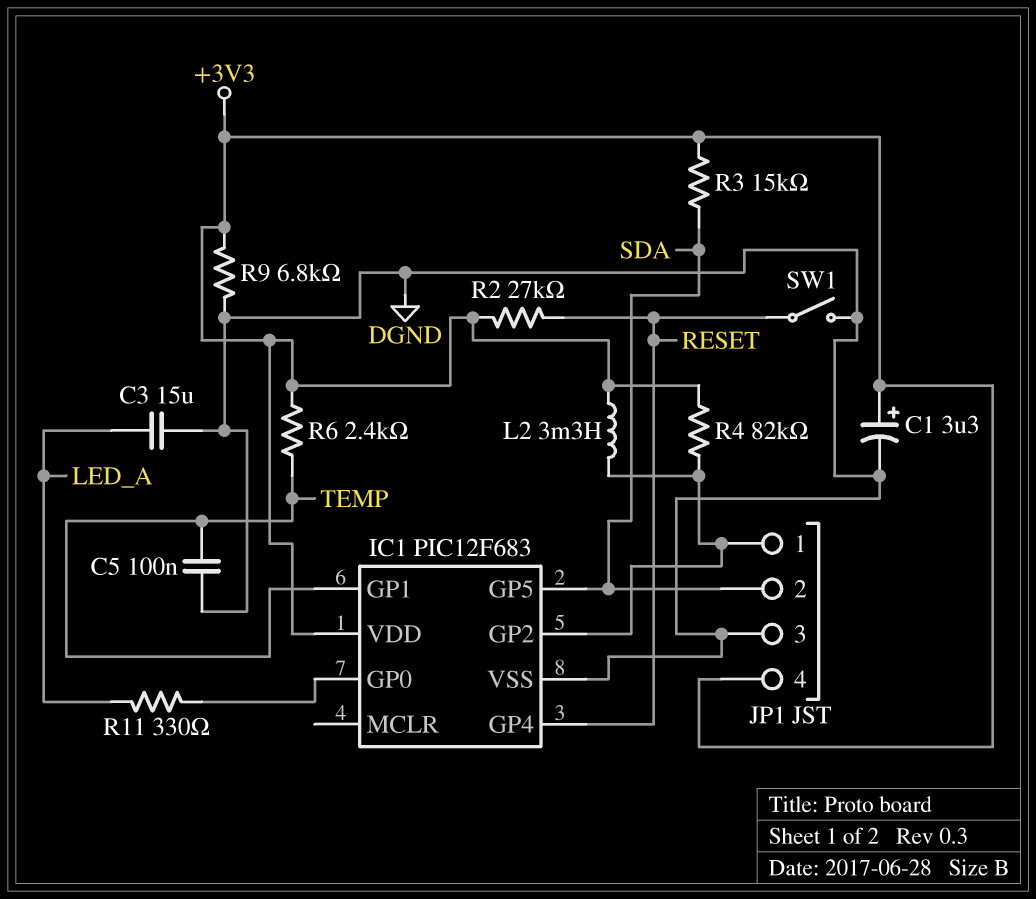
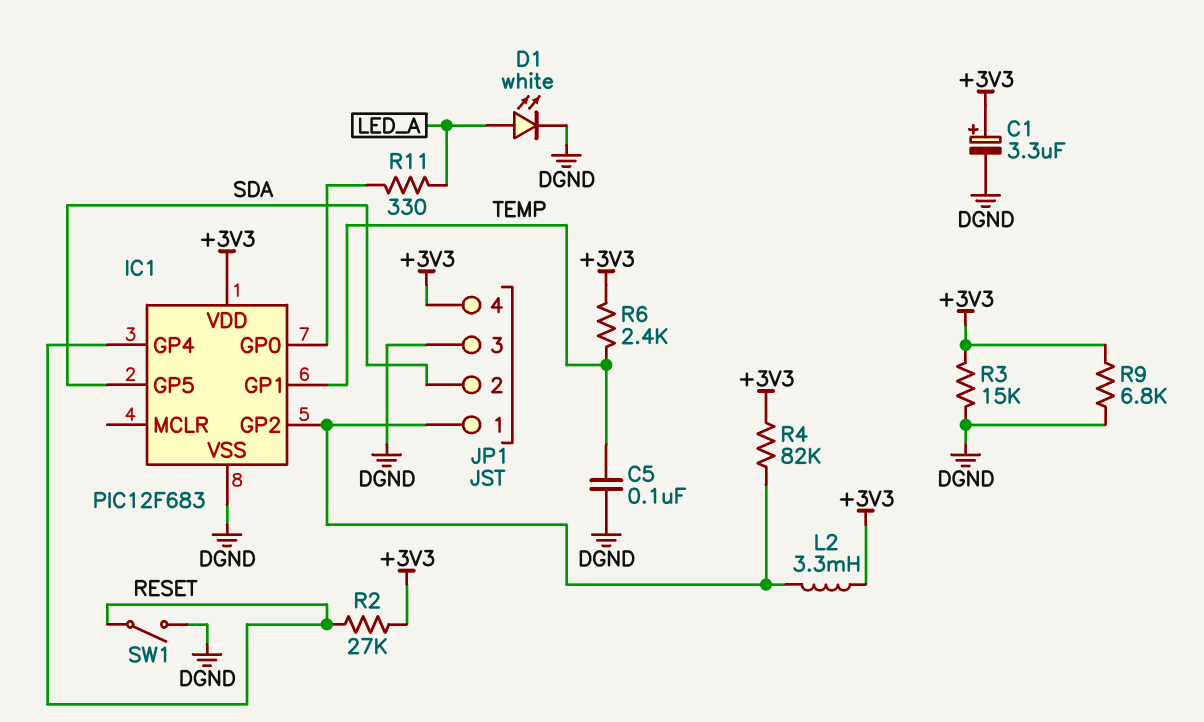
C3: 15uF (DGND, LED_A) -> none
D1: none -> LED white (A LED_A, K DGND)
R3: 15k (+3V3, SDA) -> 15k (+3V3, DGND)

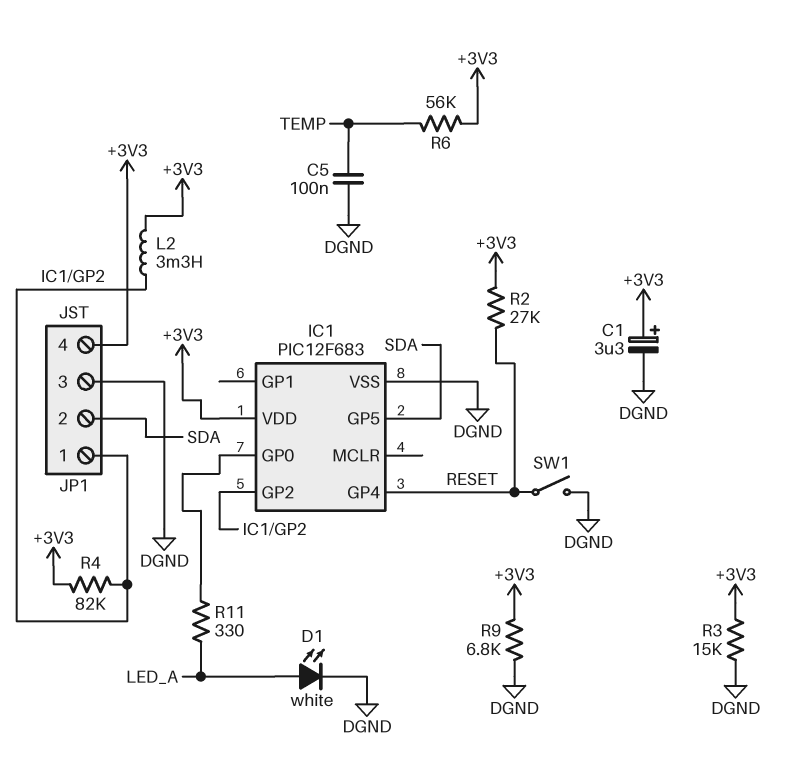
IC1 pin GP1: TEMP -> none
R6: 2.4k (+3V3, TEMP) -> 56k (+3V3, TEMP)

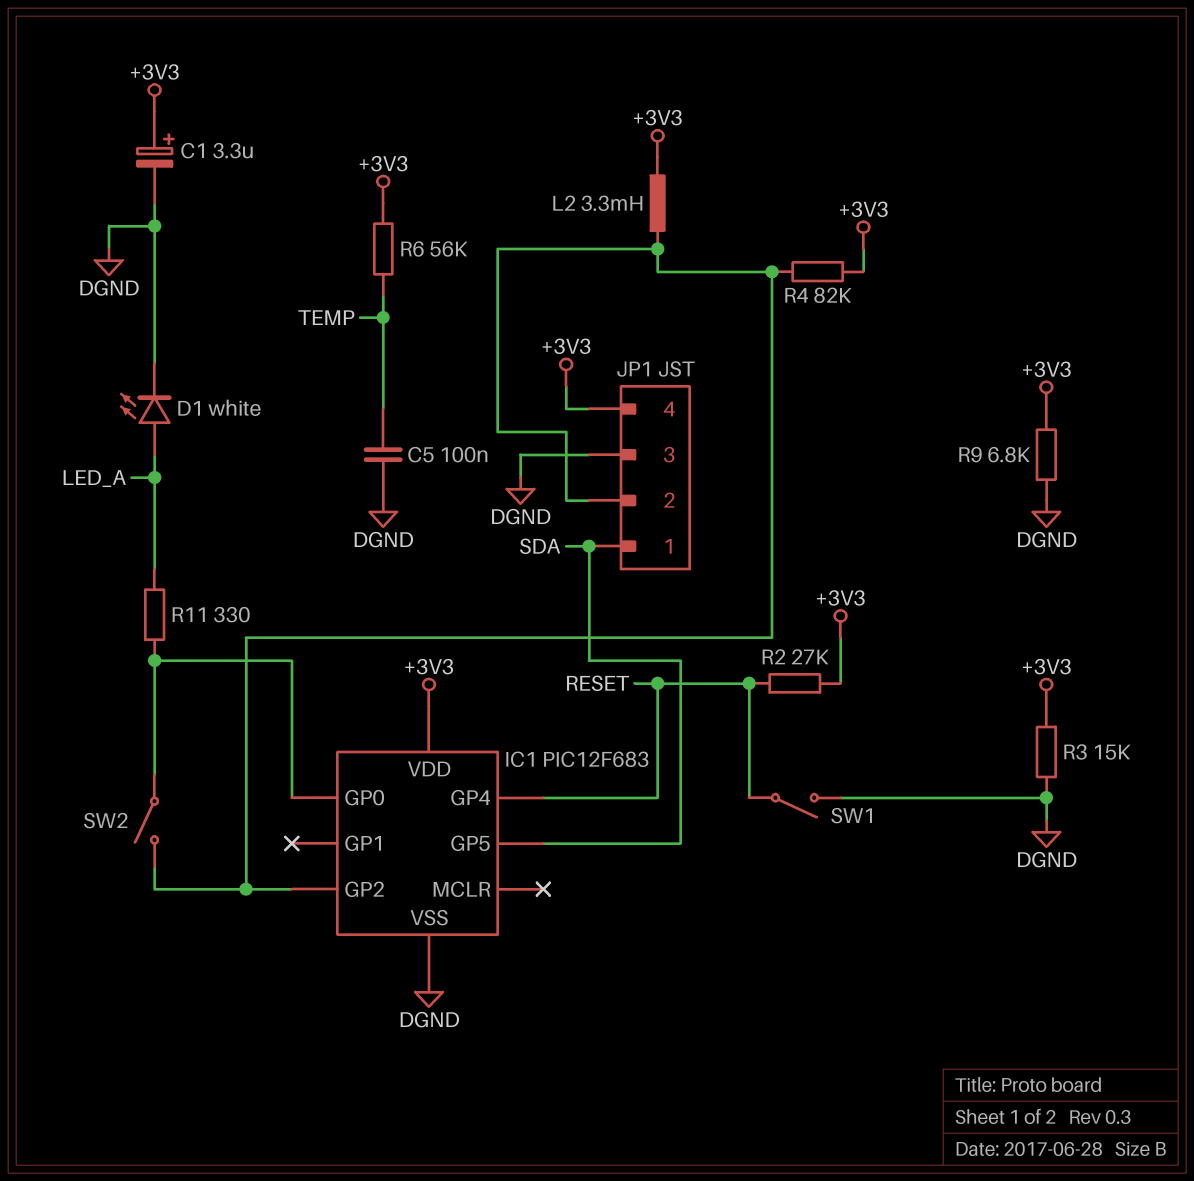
JP1 pin 1: IC1/GP2 -> SDA
JP1 pin 2: SDA -> IC1/GP2
SW2: none -> switch (IC1/GP0, IC1/GP2)

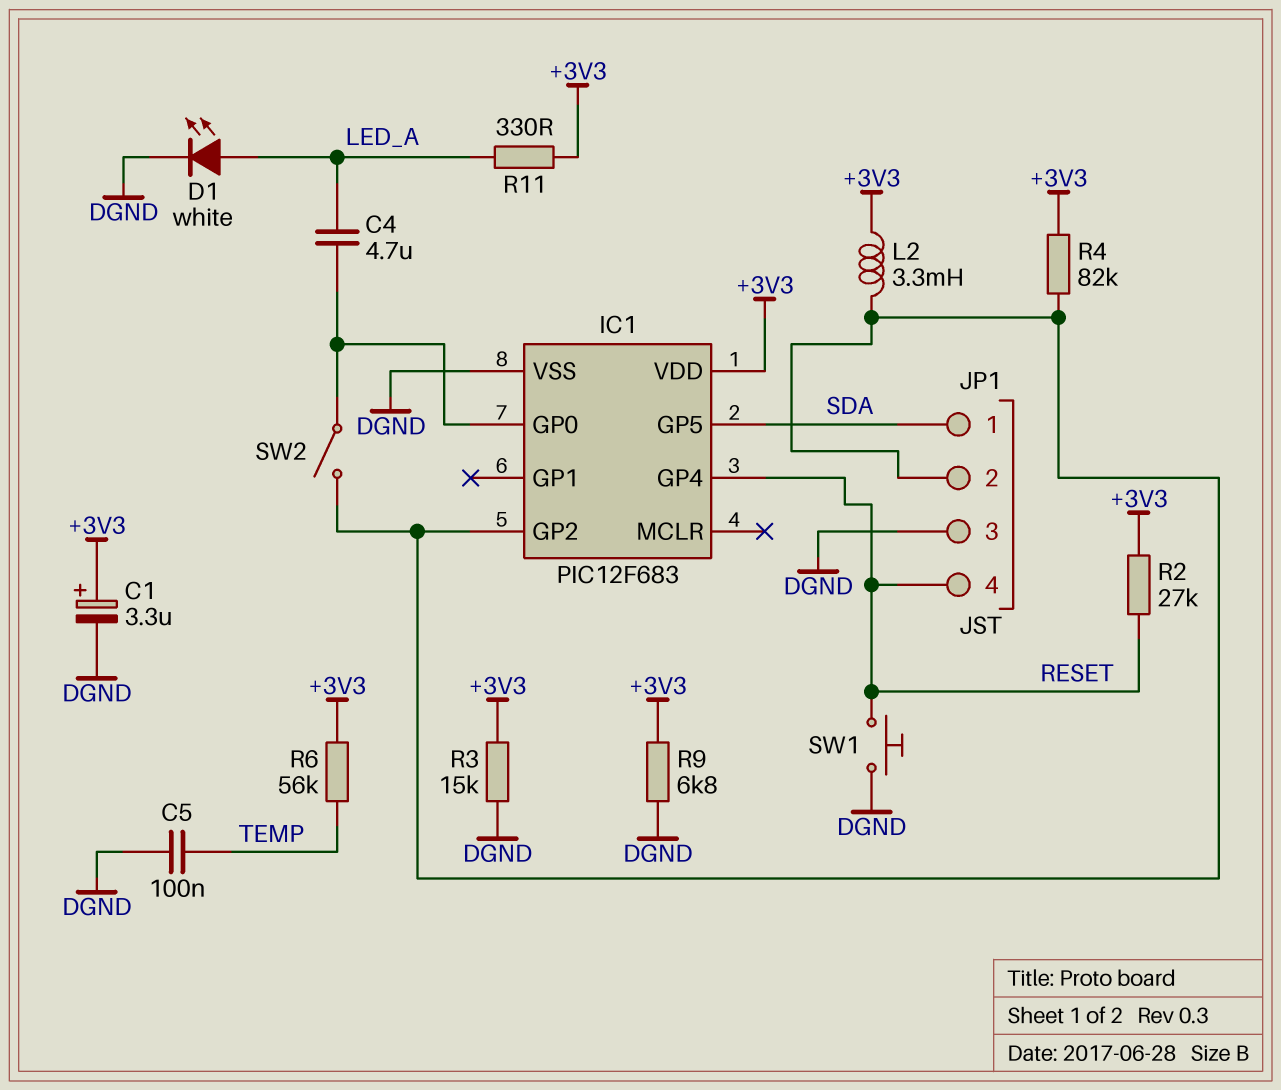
C4: none -> 4.7uF (IC1/GP0, LED_A)
JP1 pin 4: +3V3 -> RESET
R11: 330 (IC1/GP0, LED_A) -> 330 (+3V3, LED_A)
SW1: switch (DGND, RESET) -> button (DGND, RESET)

